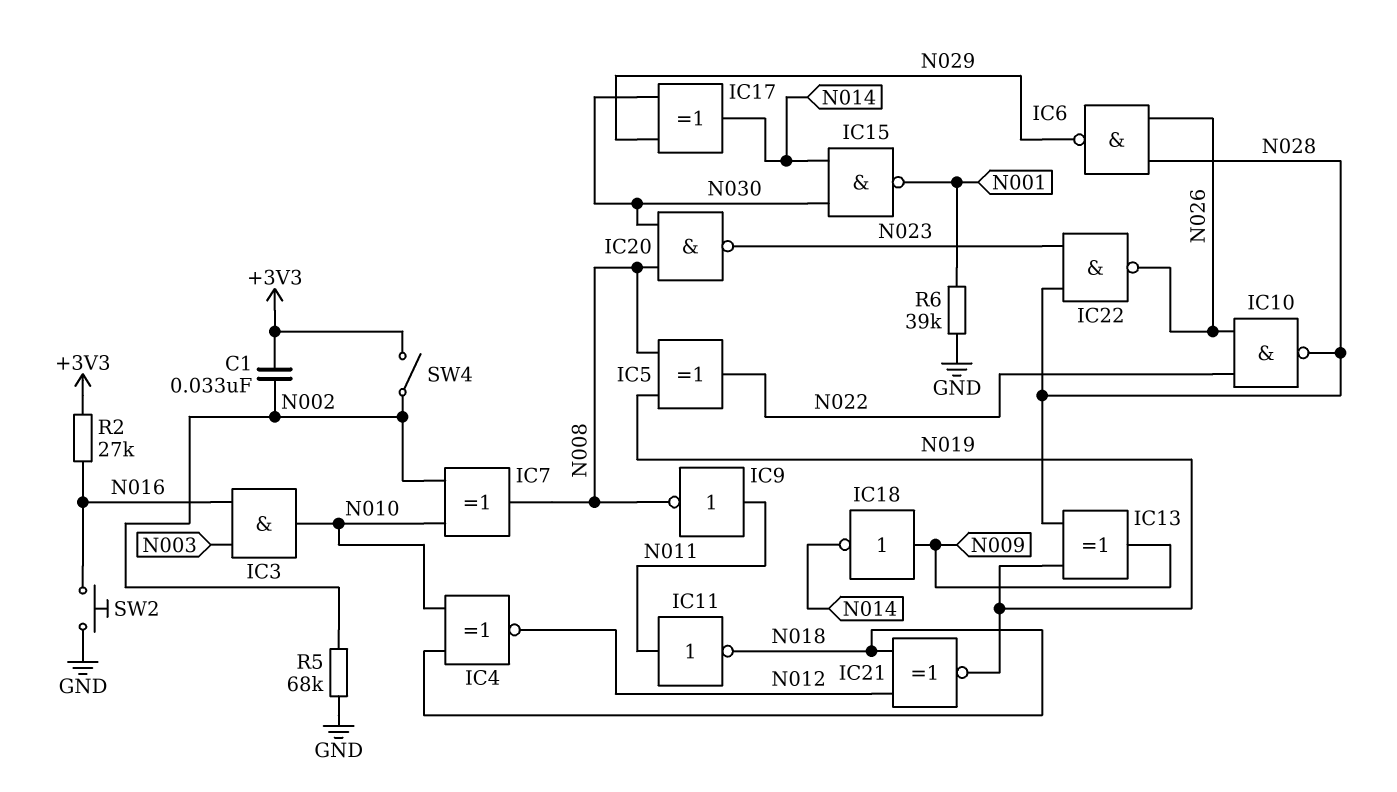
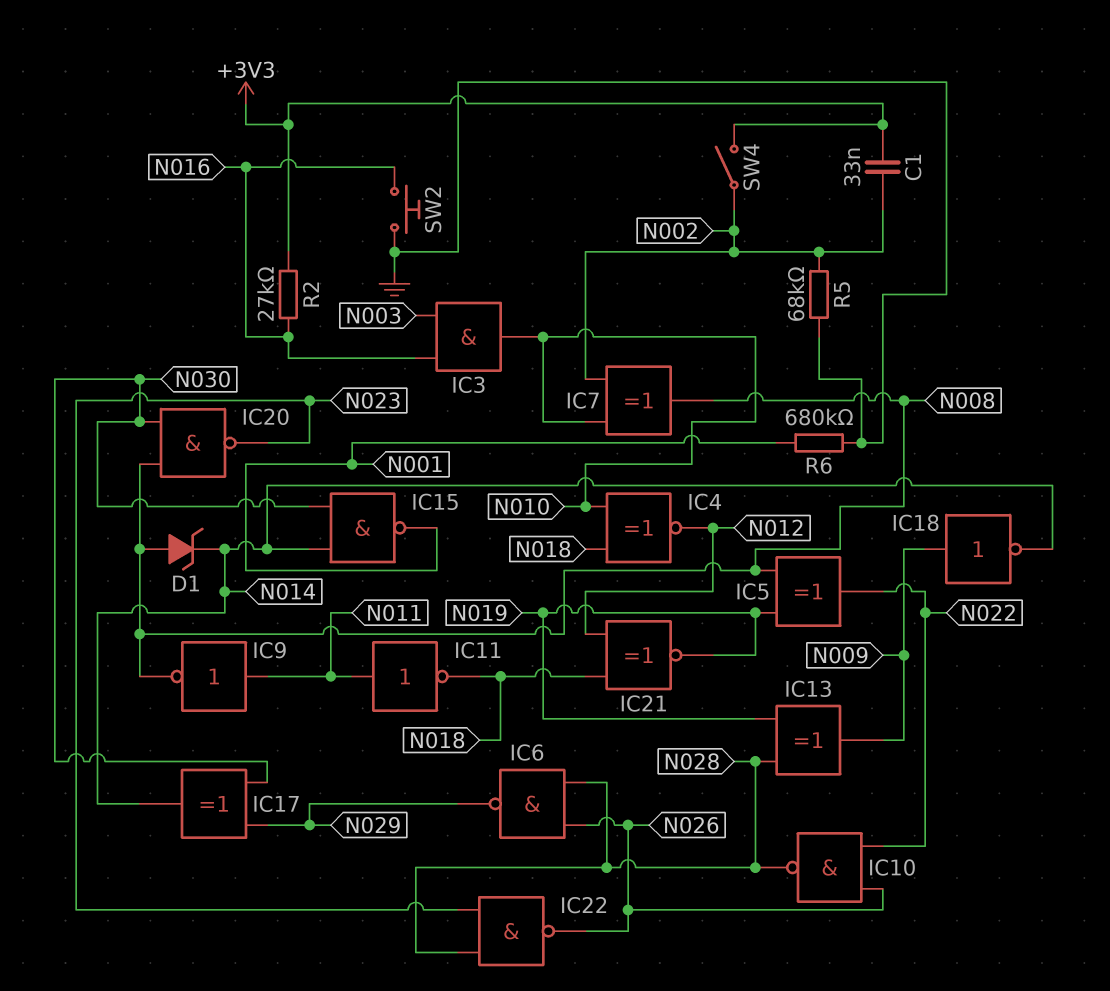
D1: none -> zener (A N008, K N014)
R6: 39k (GND, N001) -> 680k (GND, N001)

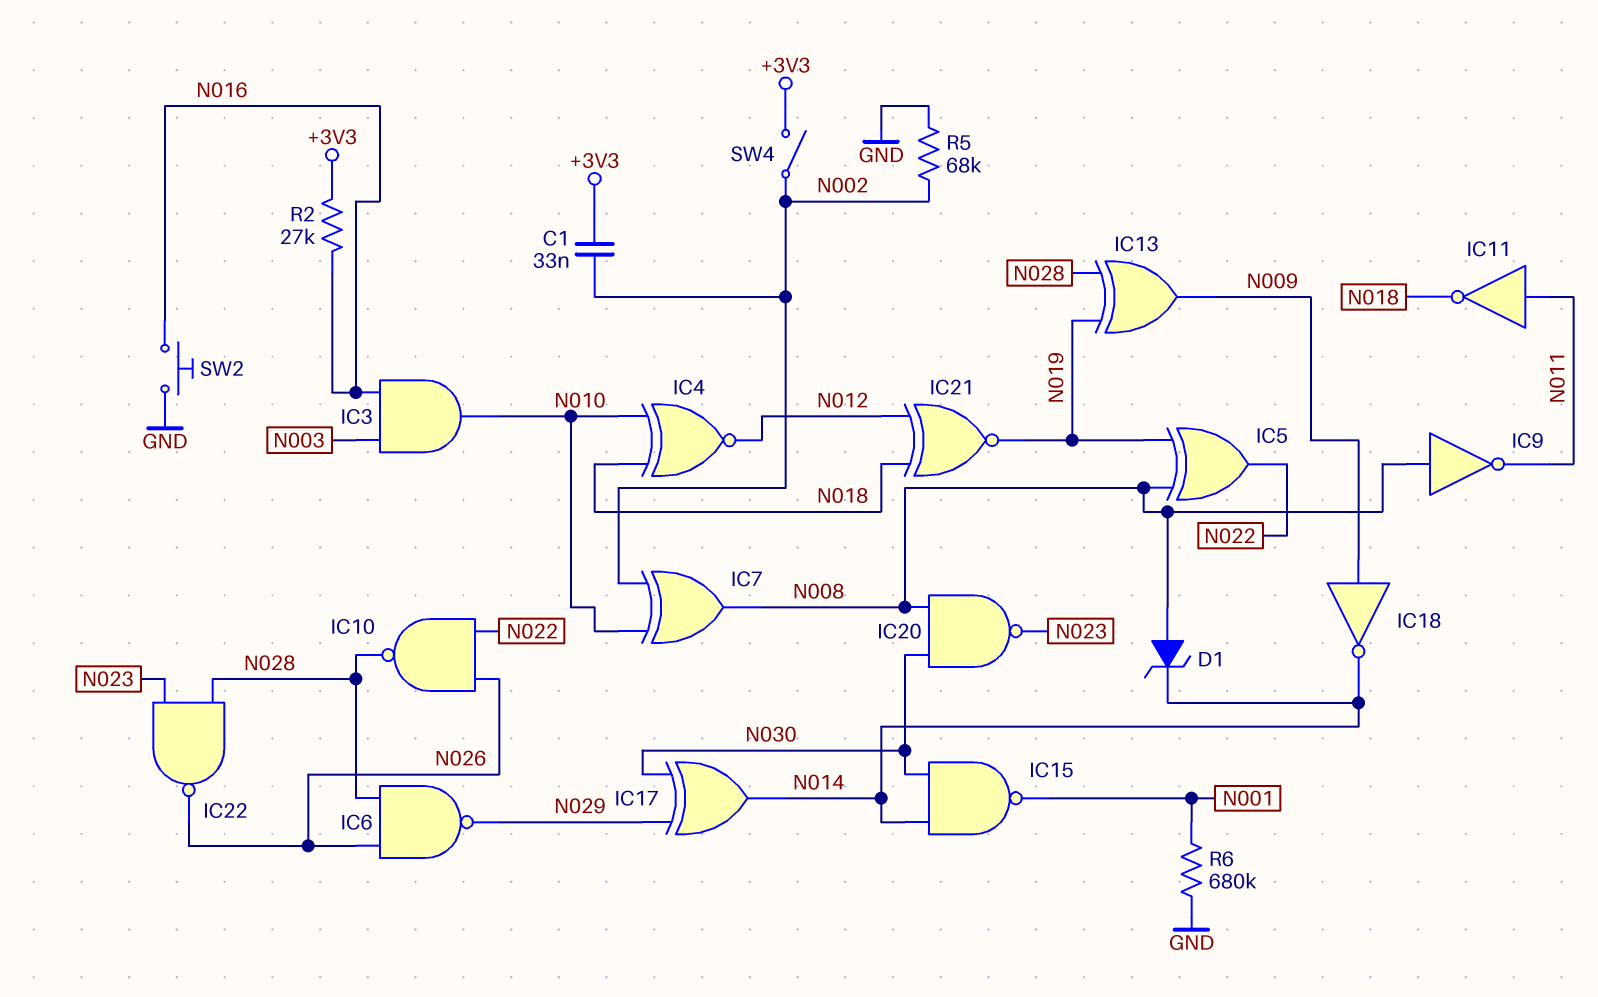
IC9: NOT (in N011, out N008) -> NOT (in N008, out N011)

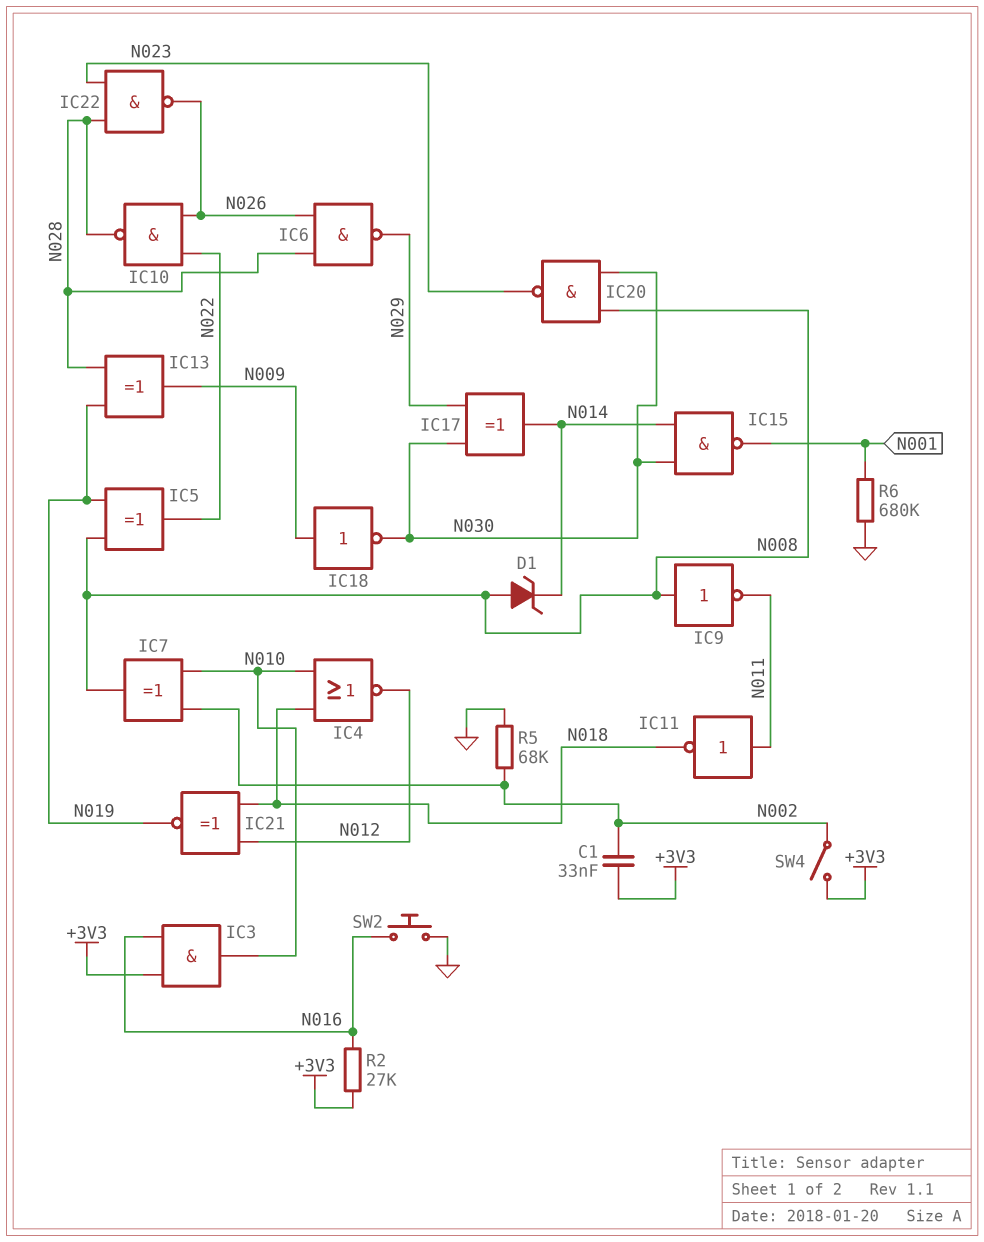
IC3: AND (in N003, in N016, out N010) -> AND (in +3V3, in N016, out N010)
IC4: XNOR (in N010, in N018, out N012) -> NOR (in N010, in N018, out N012)
IC18: NOT (in N009, out N014) -> NOT (in N009, out N030)

